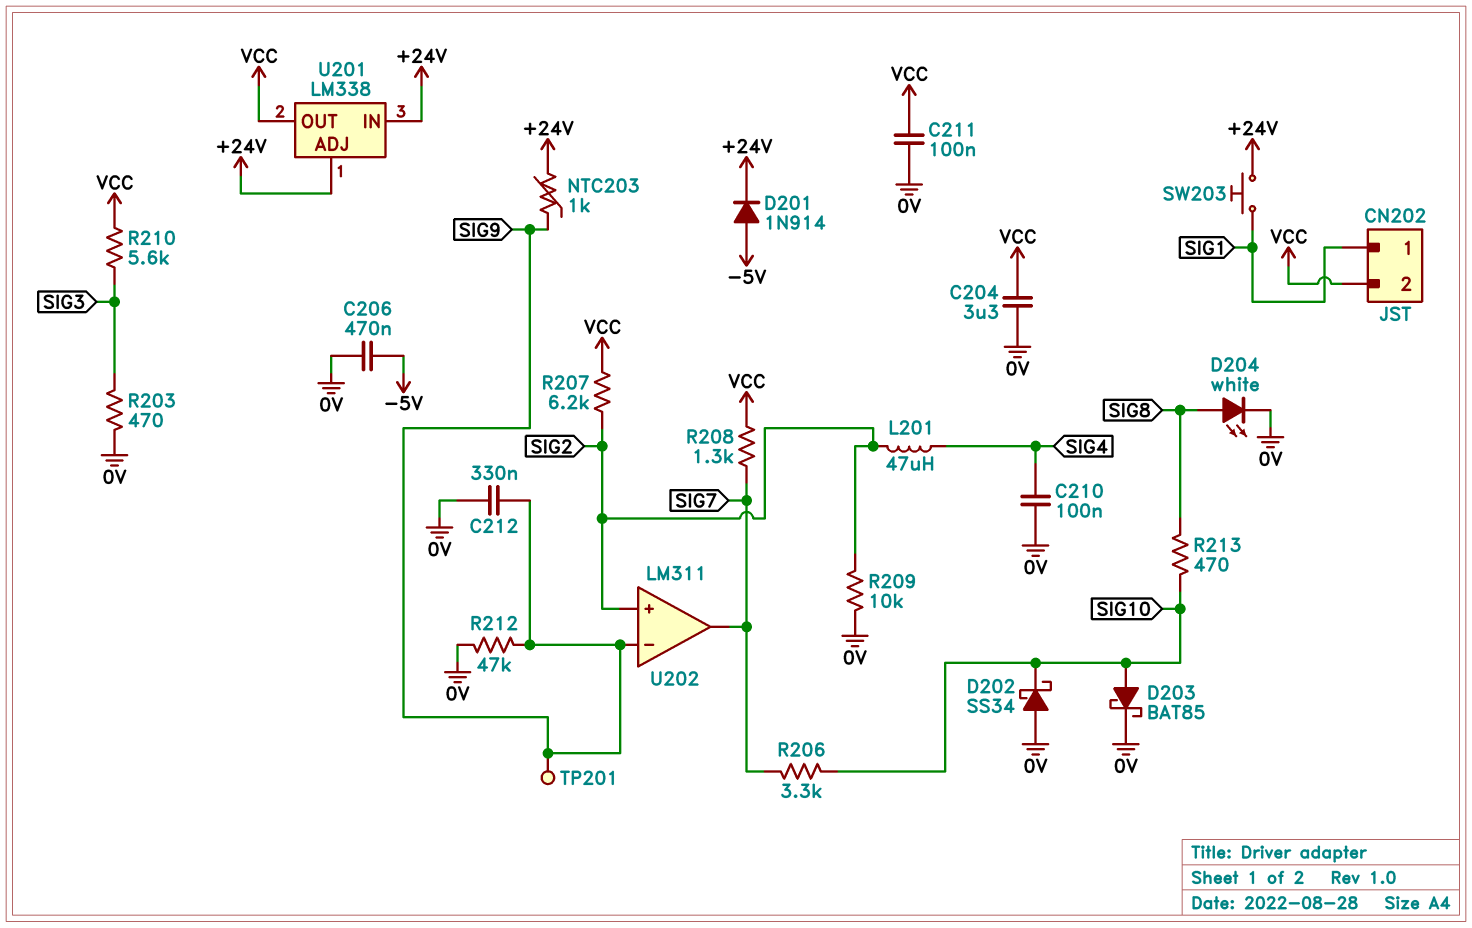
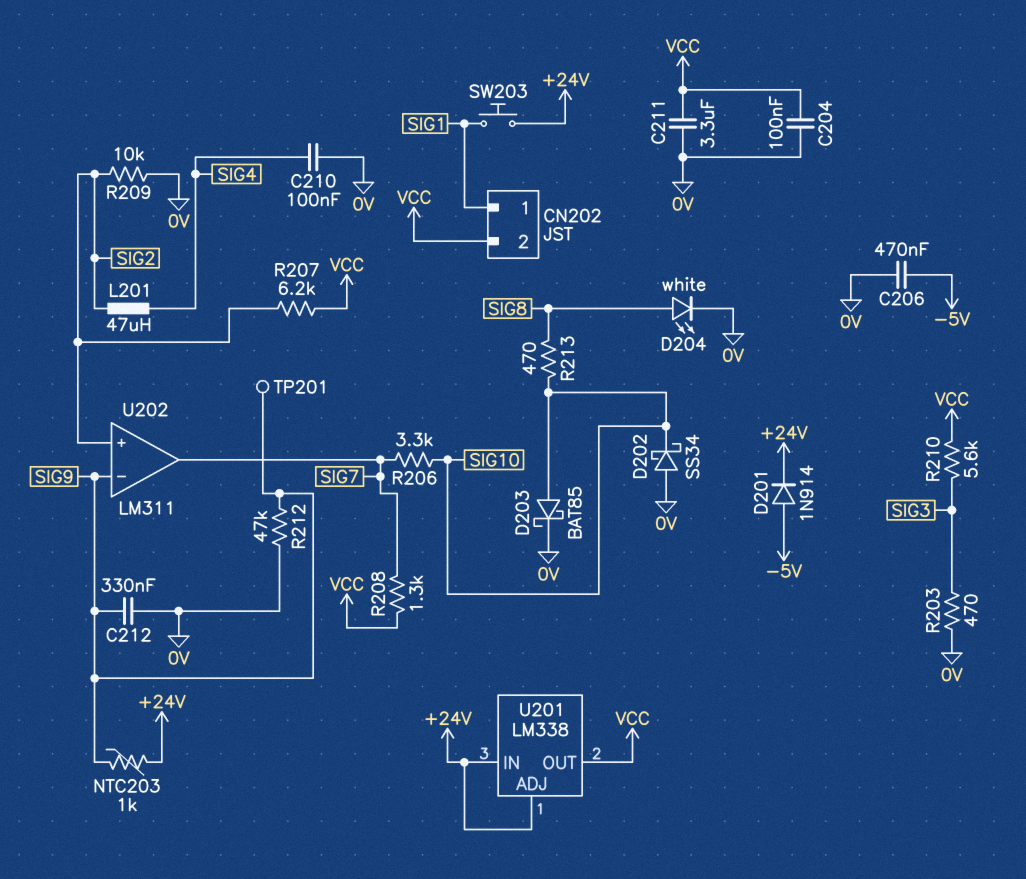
C204: 3.3uF (0V, VCC) -> 100nF (0V, VCC)
C211: 100nF (0V, VCC) -> 3.3uF (0V, VCC)

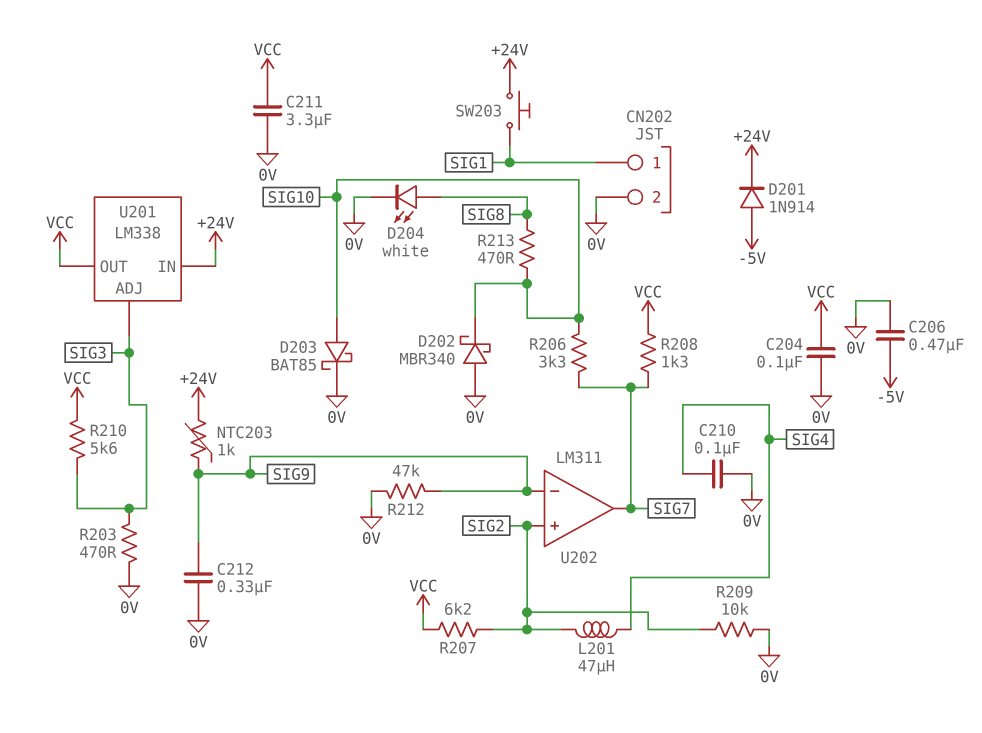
CN202 pin 2: VCC -> 0V
D202: schottky SS34 (A 0V, K SIG10) -> schottky MBR340 (A 0V, K SIG10)
TP201: test point (SIG9) -> none
U201 pin ADJ: +24V -> SIG3

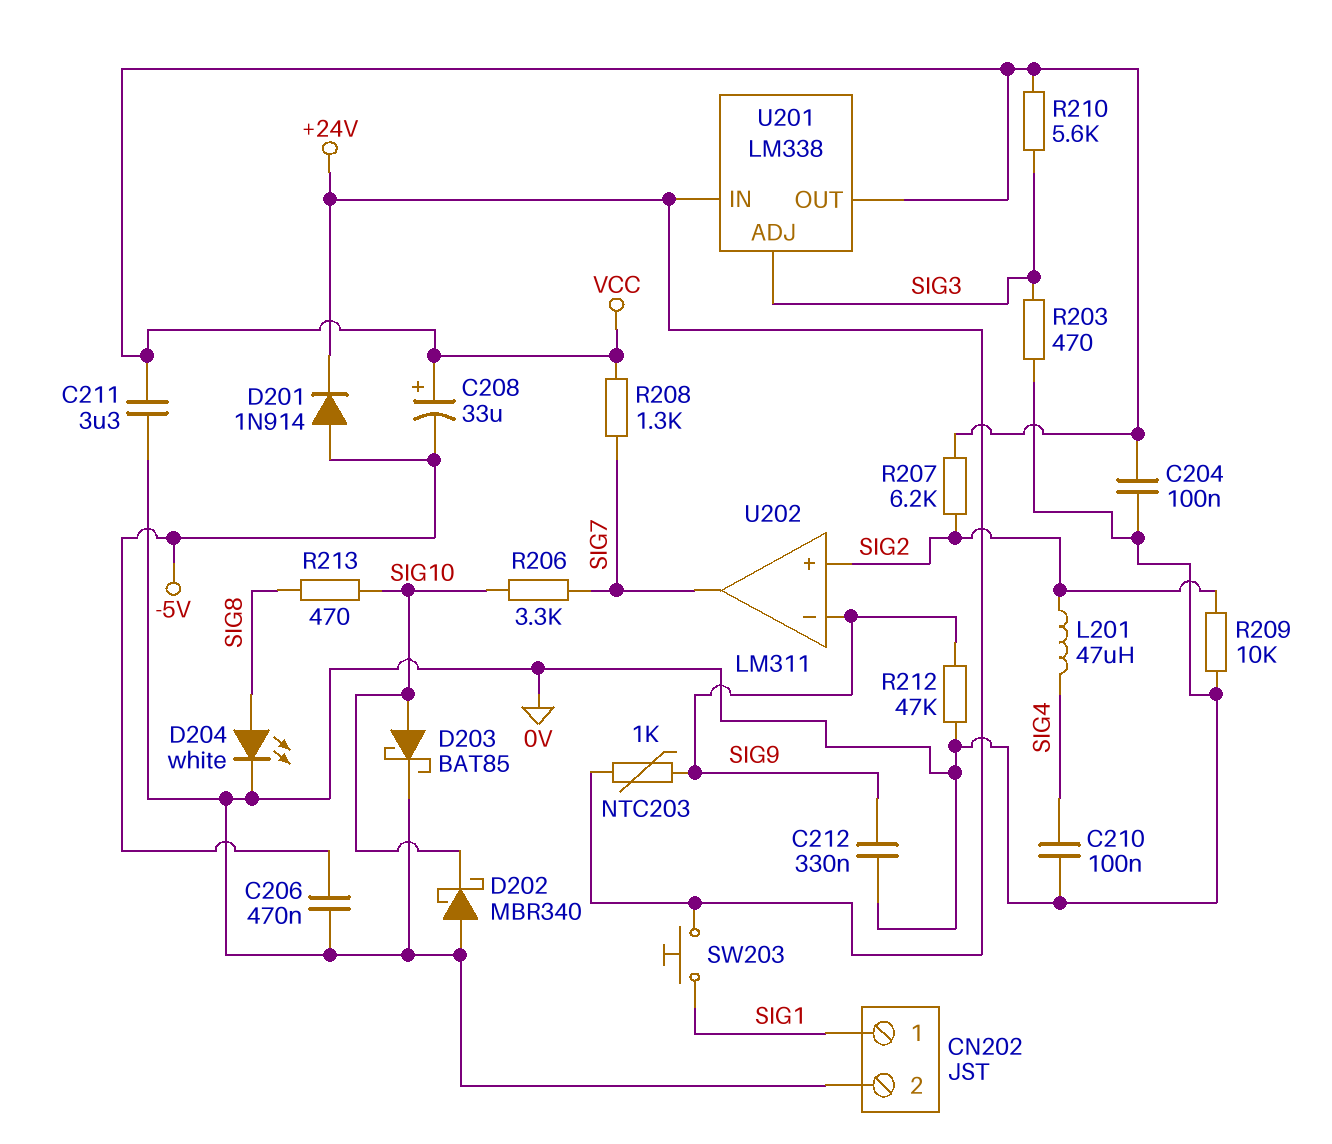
C208: none -> 33uF (plus VCC, minus -5V)

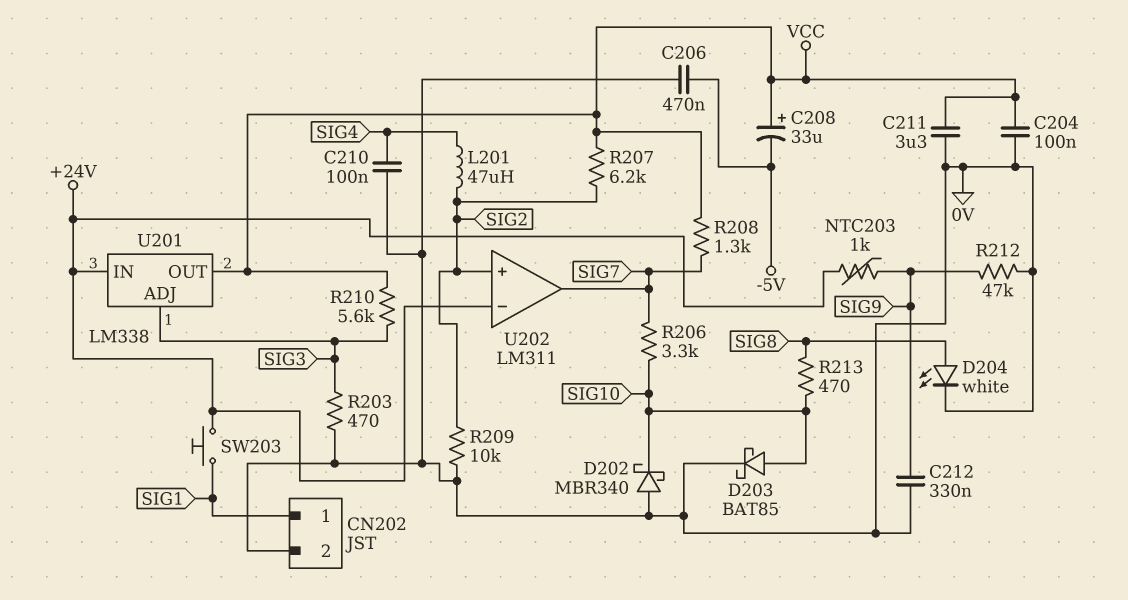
D201: diode 1N914 (A -5V, K +24V) -> none
U202 pin in-: SIG9 -> +24V

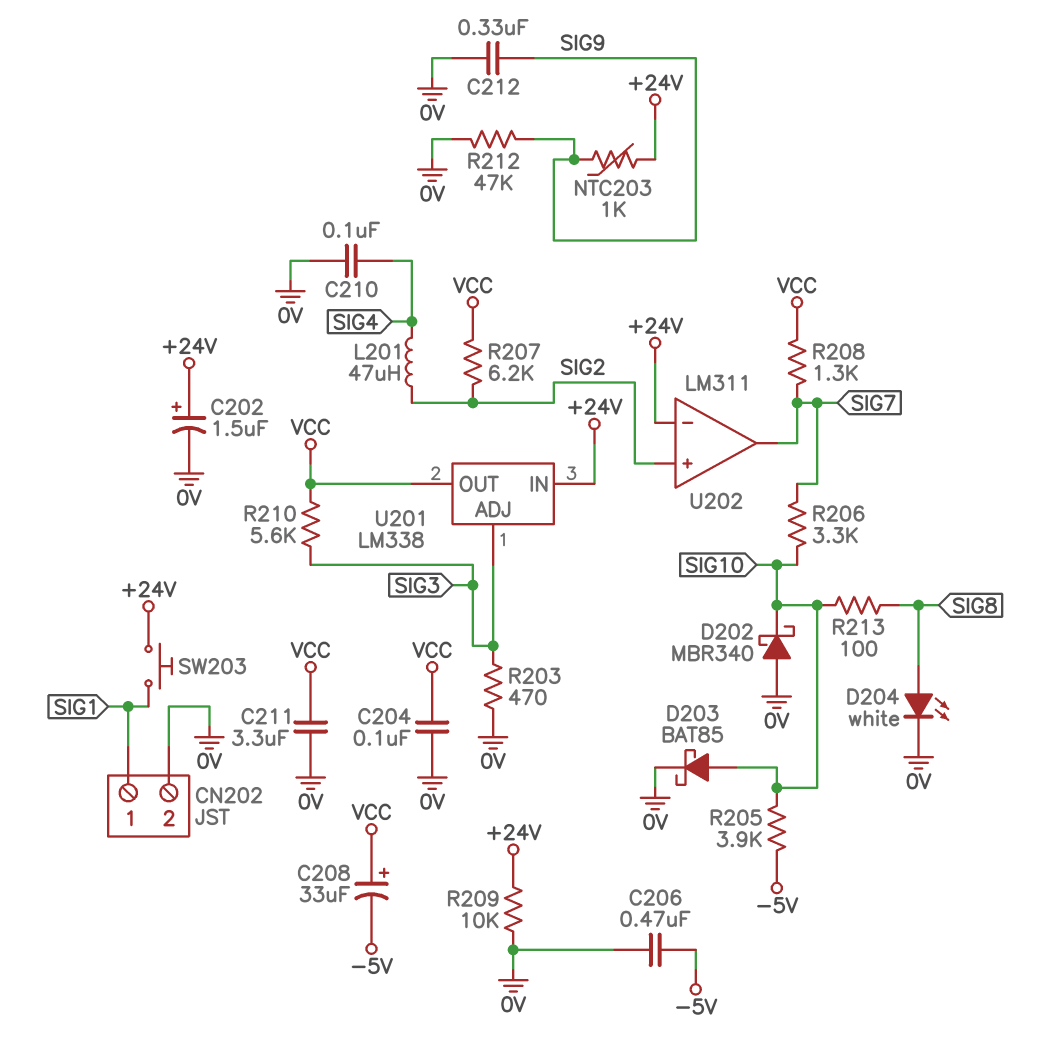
C202: none -> 1.5uF (plus +24V, minus 0V)
R205: none -> 3.9k (-5V, SIG10)
R209: 10k (0V, SIG2) -> 10k (+24V, 0V)
R213: 470 (SIG8, SIG10) -> 100 (SIG8, SIG10)

